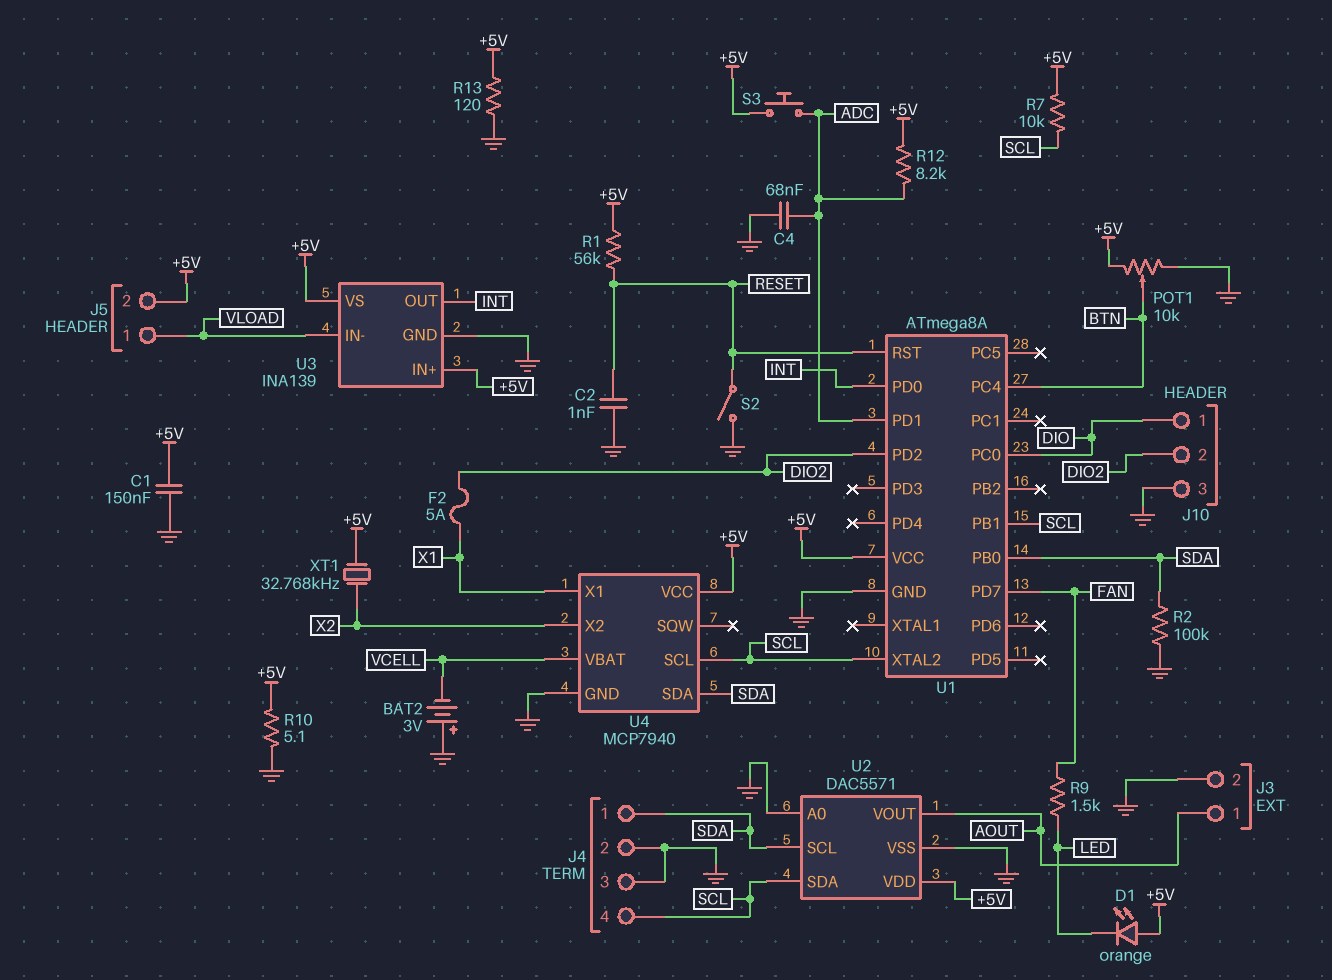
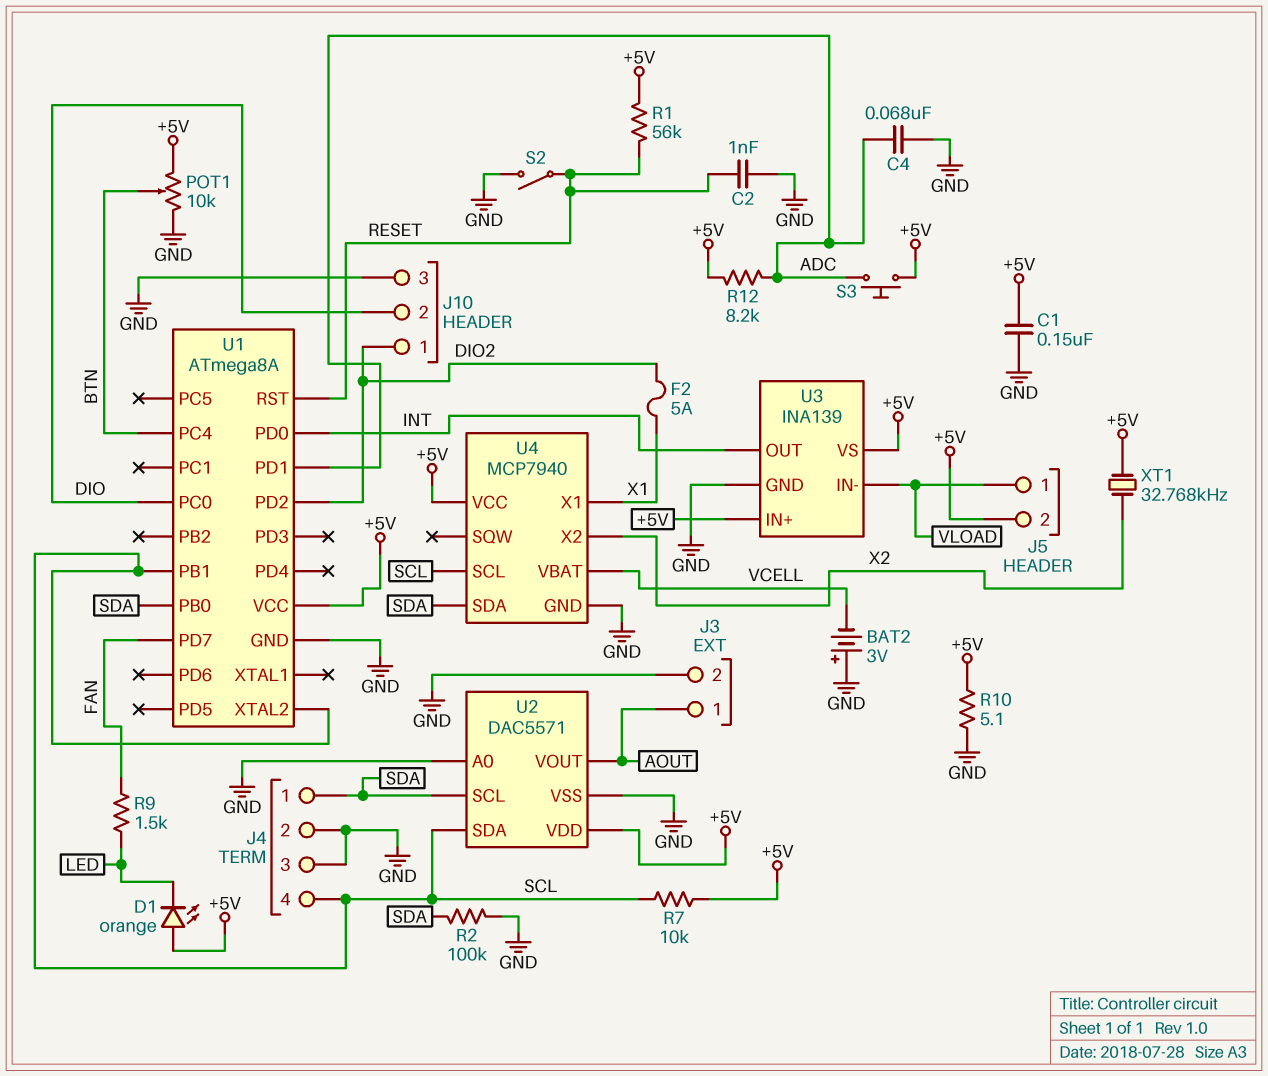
J10 pin 1: DIO -> DIO2
J10 pin 2: DIO2 -> DIO
R13: 120 (+5V, GND) -> none

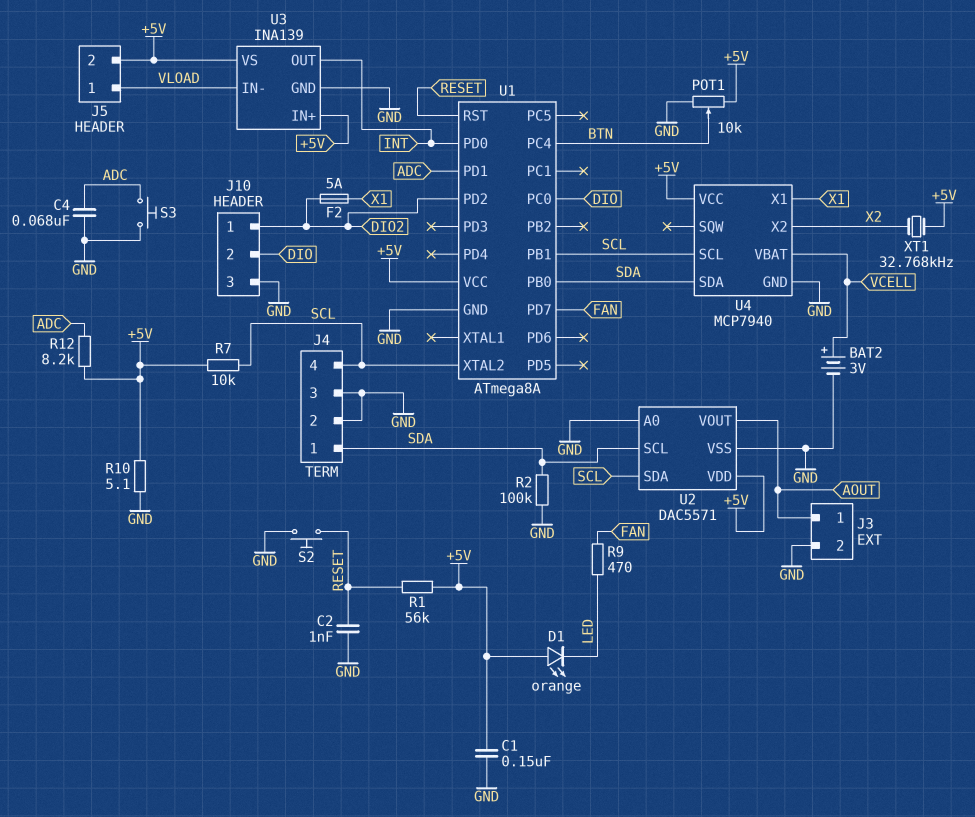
BAT2: 3V (plus GND, minus VCELL) -> 3V (plus VCELL, minus GND)
R9: 1.5k (FAN, LED) -> 470 (FAN, LED)
S2: switch (GND, RESET) -> button (GND, RESET)
S3: button (+5V, ADC) -> button (ADC, GND)

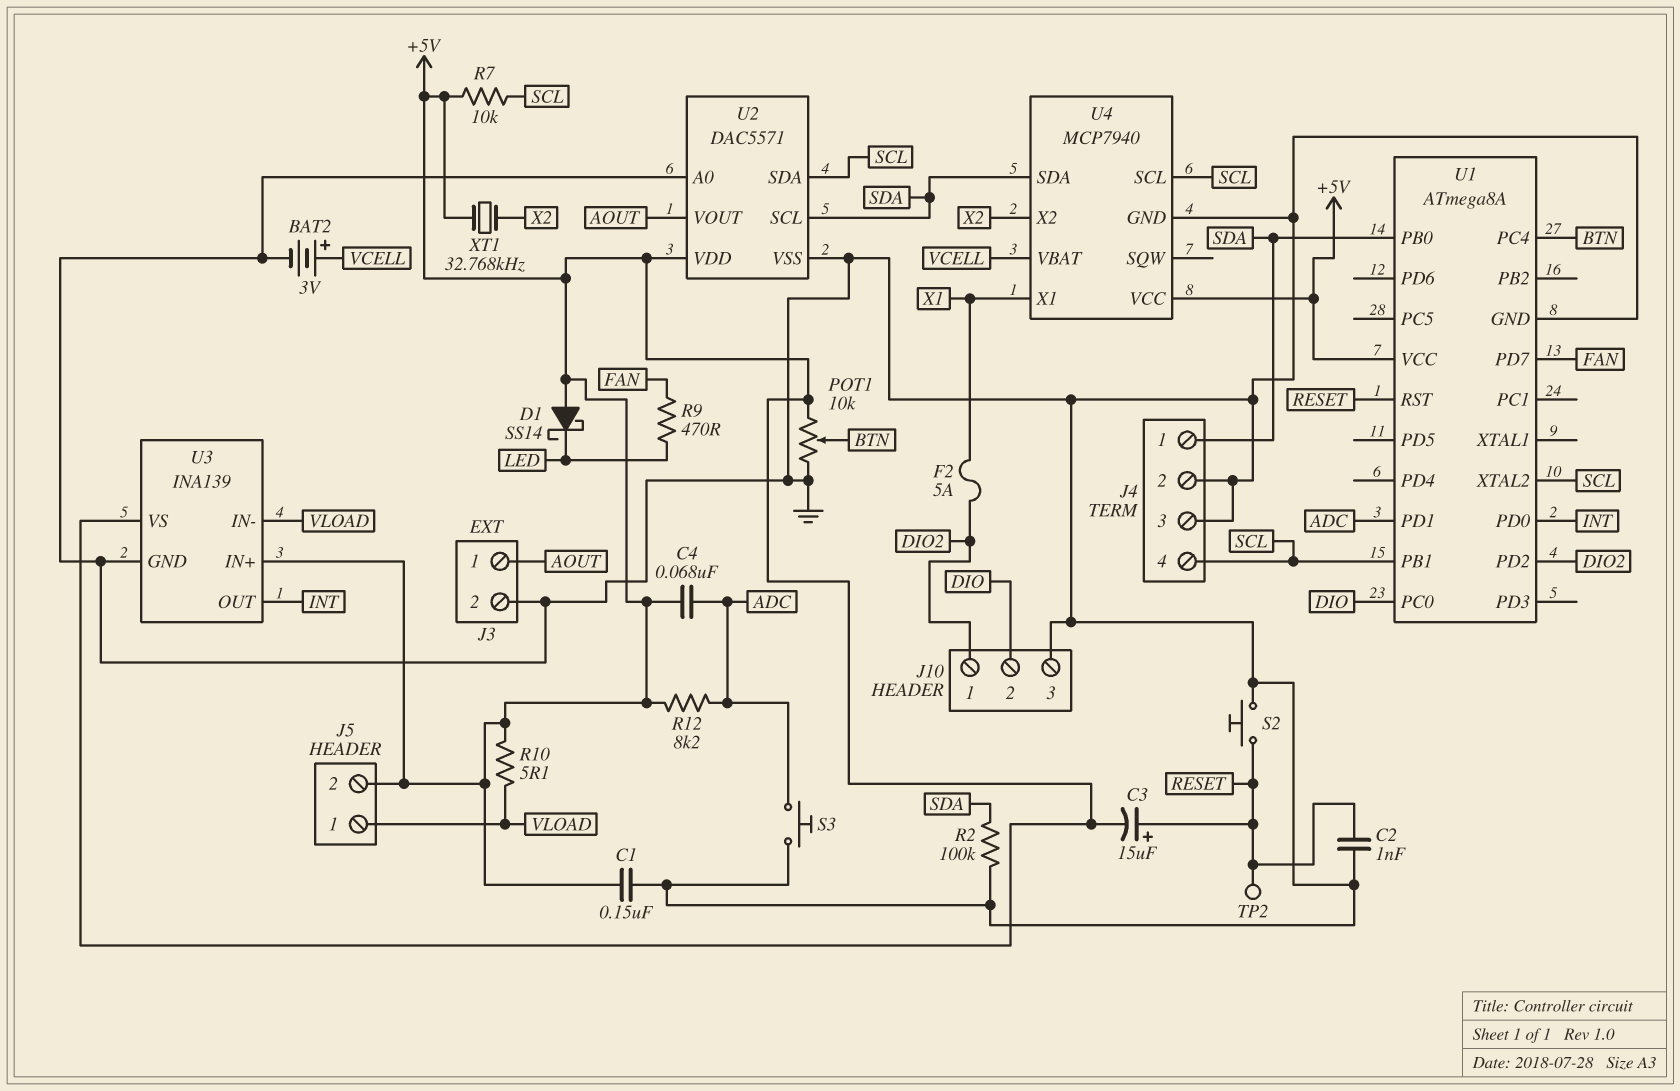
C3: none -> 15uF (plus RESET, minus +5V)
C4: 68nF (ADC, GND) -> 68nF (+5V, ADC)
D1: LED orange (A +5V, K LED) -> schottky SS14 (A +5V, K LED)
R1: 56k (+5V, RESET) -> none
R10: 5.1 (+5V, GND) -> 5.1 (+5V, VLOAD)
TP2: none -> test point (RESET)

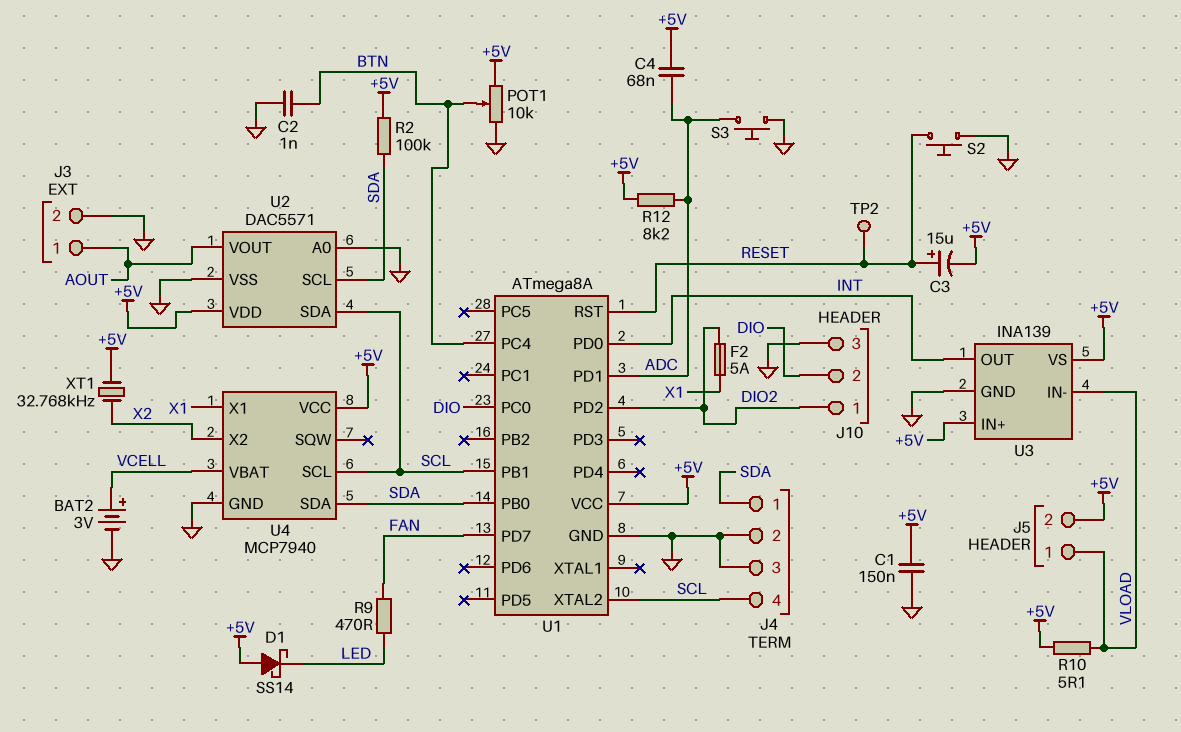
C2: 1nF (GND, RESET) -> 1nF (BTN, GND)
R2: 100k (GND, SDA) -> 100k (+5V, SDA)
R7: 10k (+5V, SCL) -> none

